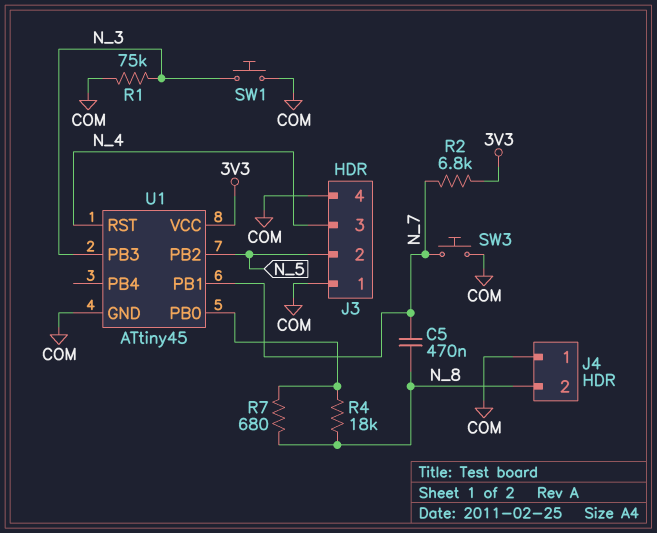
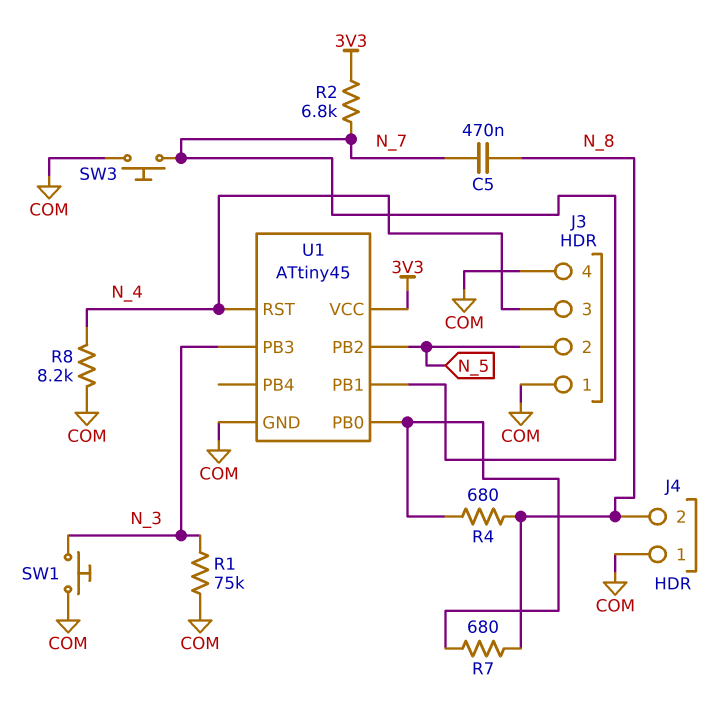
R4: 18k (N_8, U1/PB0) -> 680 (N_8, U1/PB0)
R8: none -> 8.2k (COM, N_4)

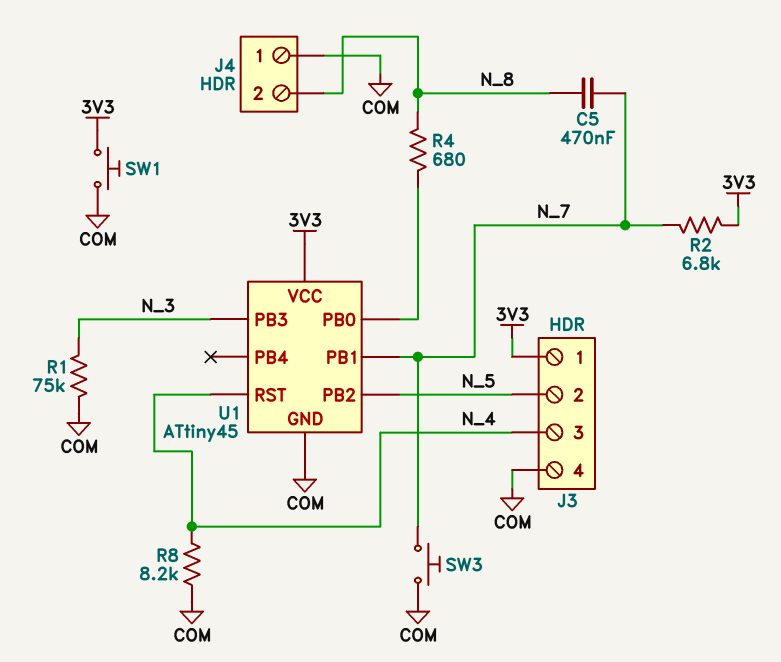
J3 pin 1: COM -> 3V3
R7: 680 (N_8, U1/PB0) -> none
SW1: button (COM, N_3) -> button (3V3, COM)

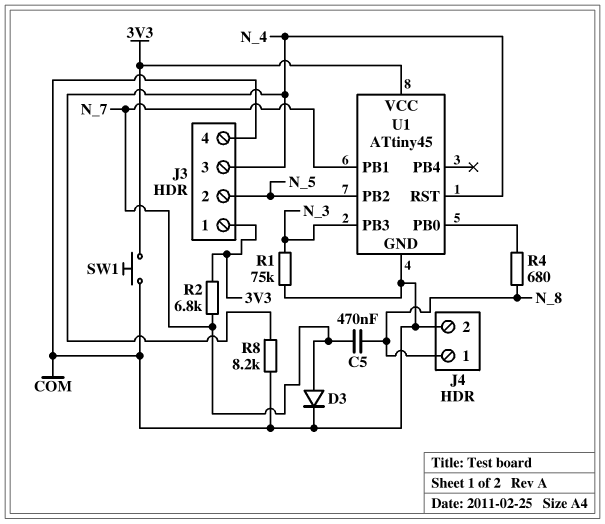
D3: none -> diode (A N_7, K COM)
J4 pin 1: COM -> N_8
J4 pin 2: N_8 -> COM
SW3: button (COM, N_7) -> none

